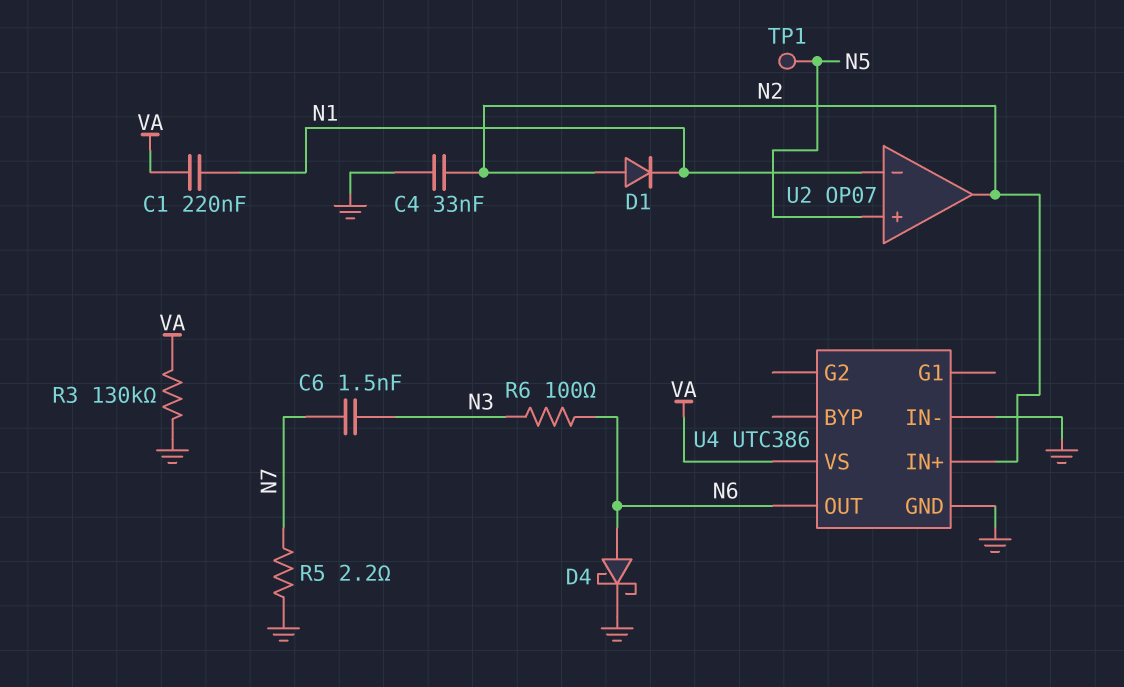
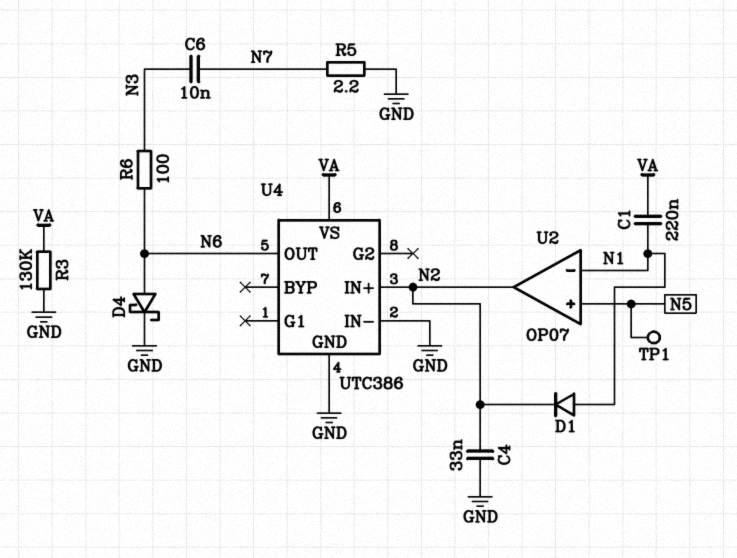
C6: 1.5nF (N3, N7) -> 10nF (N3, N7)
D1: diode (A N2, K N1) -> diode (A N1, K N2)

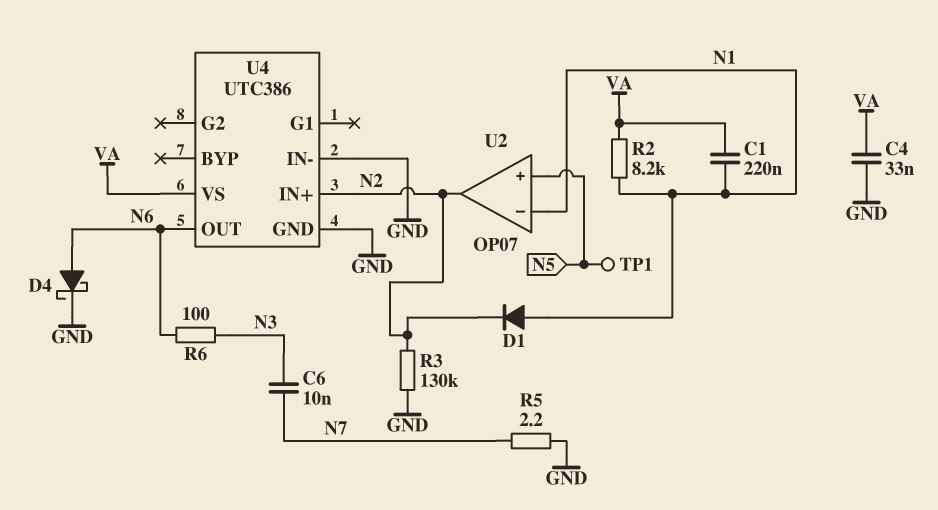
C4: 33nF (GND, N2) -> 33nF (GND, VA)
R2: none -> 8.2k (N1, VA)
R3: 130k (GND, VA) -> 130k (GND, N2)

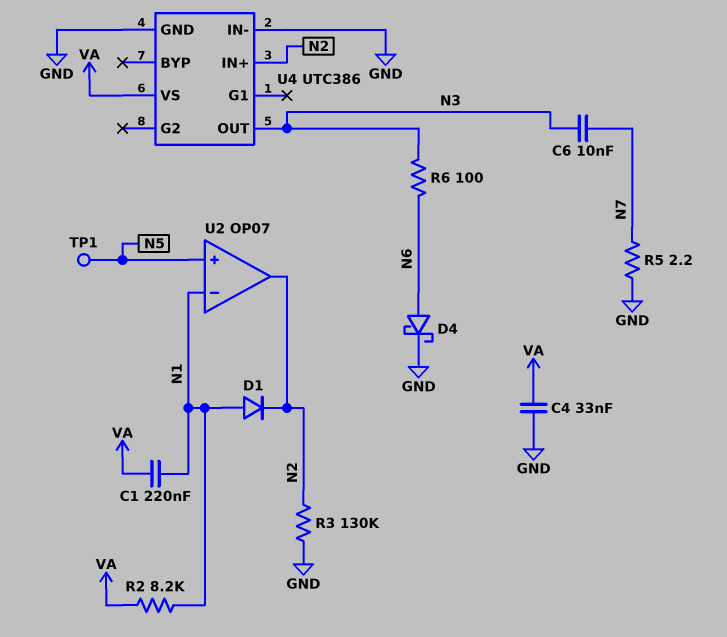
U4 pin OUT: N6 -> N3

